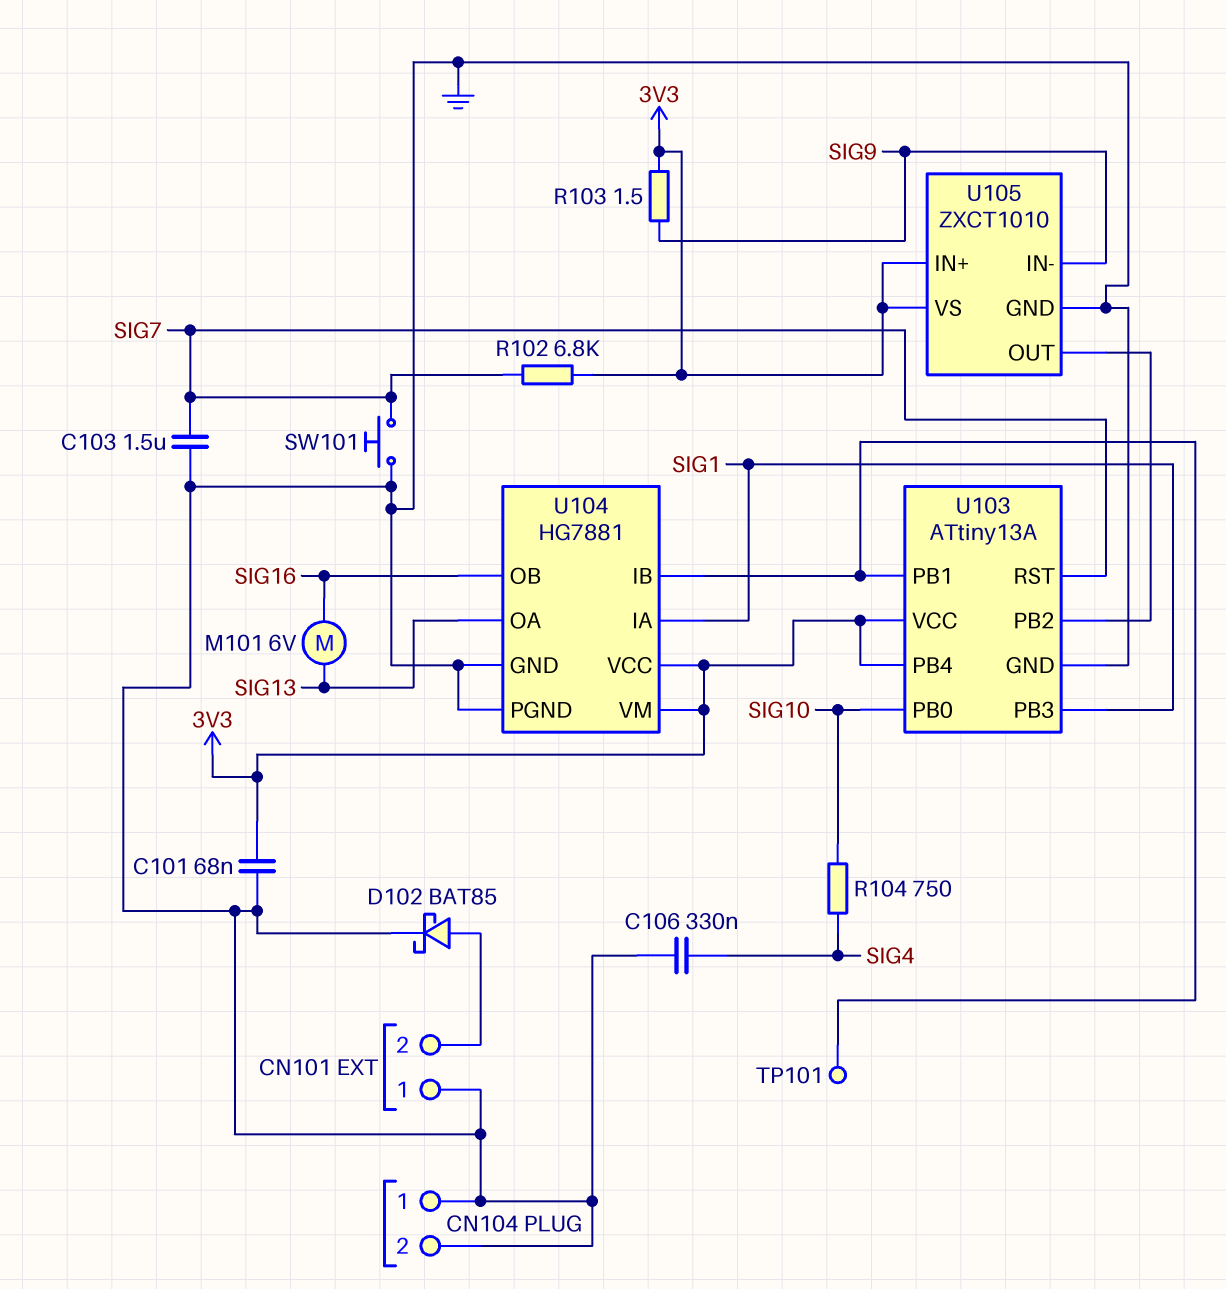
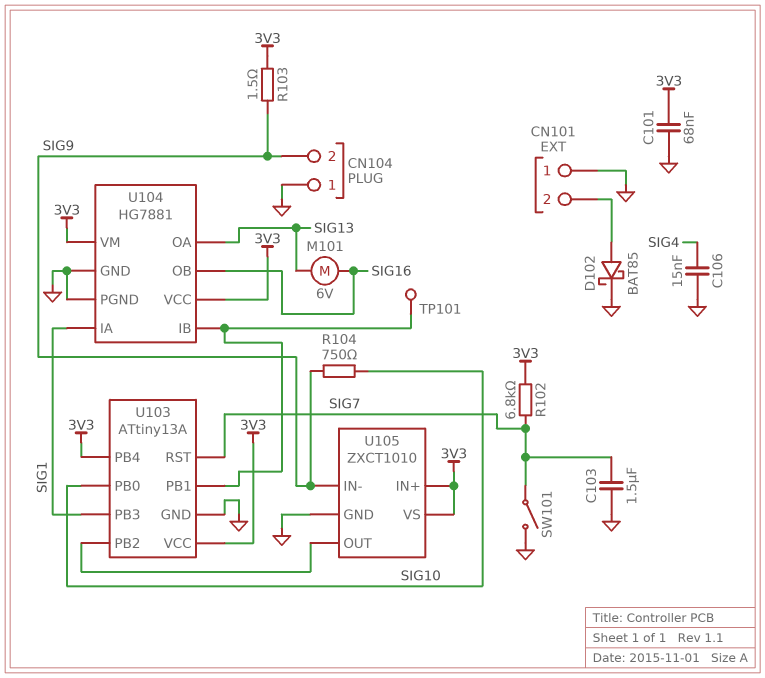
C106: 330nF (GND, SIG4) -> 15nF (GND, SIG4)
CN104 pin 2: GND -> SIG9
R104: 750 (SIG4, SIG10) -> 750 (SIG9, SIG10)
SW101: button (GND, SIG7) -> switch (GND, SIG7)

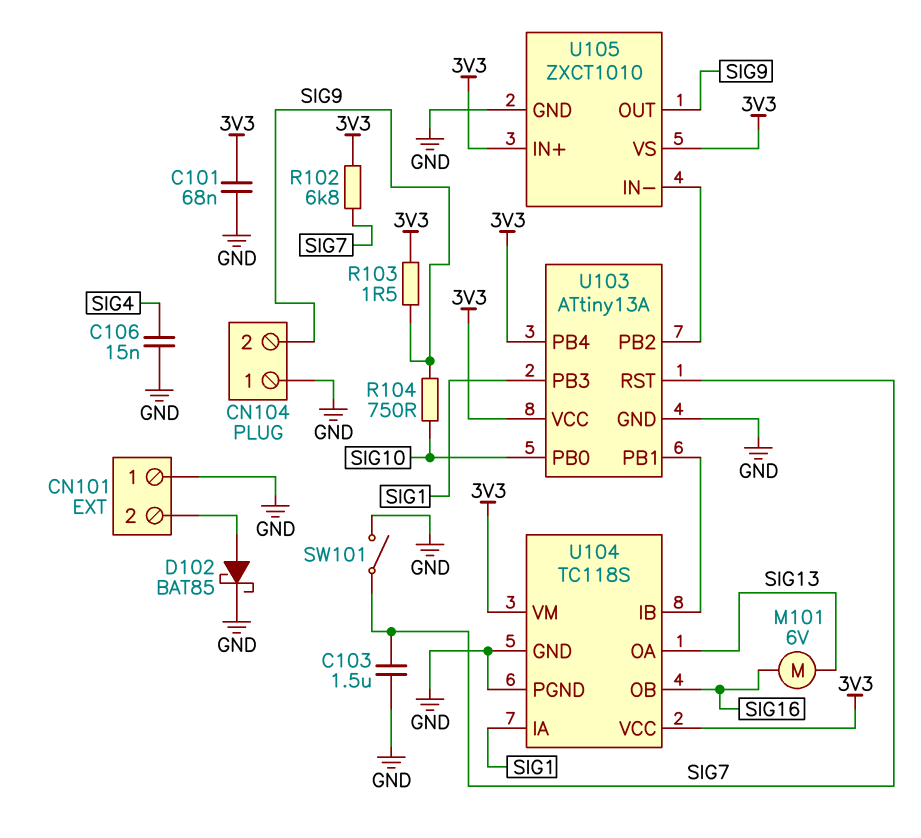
TP101: test point (U103/PB1) -> none
U104: HG7881 -> TC118S
U105 pin IN-: SIG9 -> U103/PB2
U105 pin OUT: U103/PB2 -> SIG9

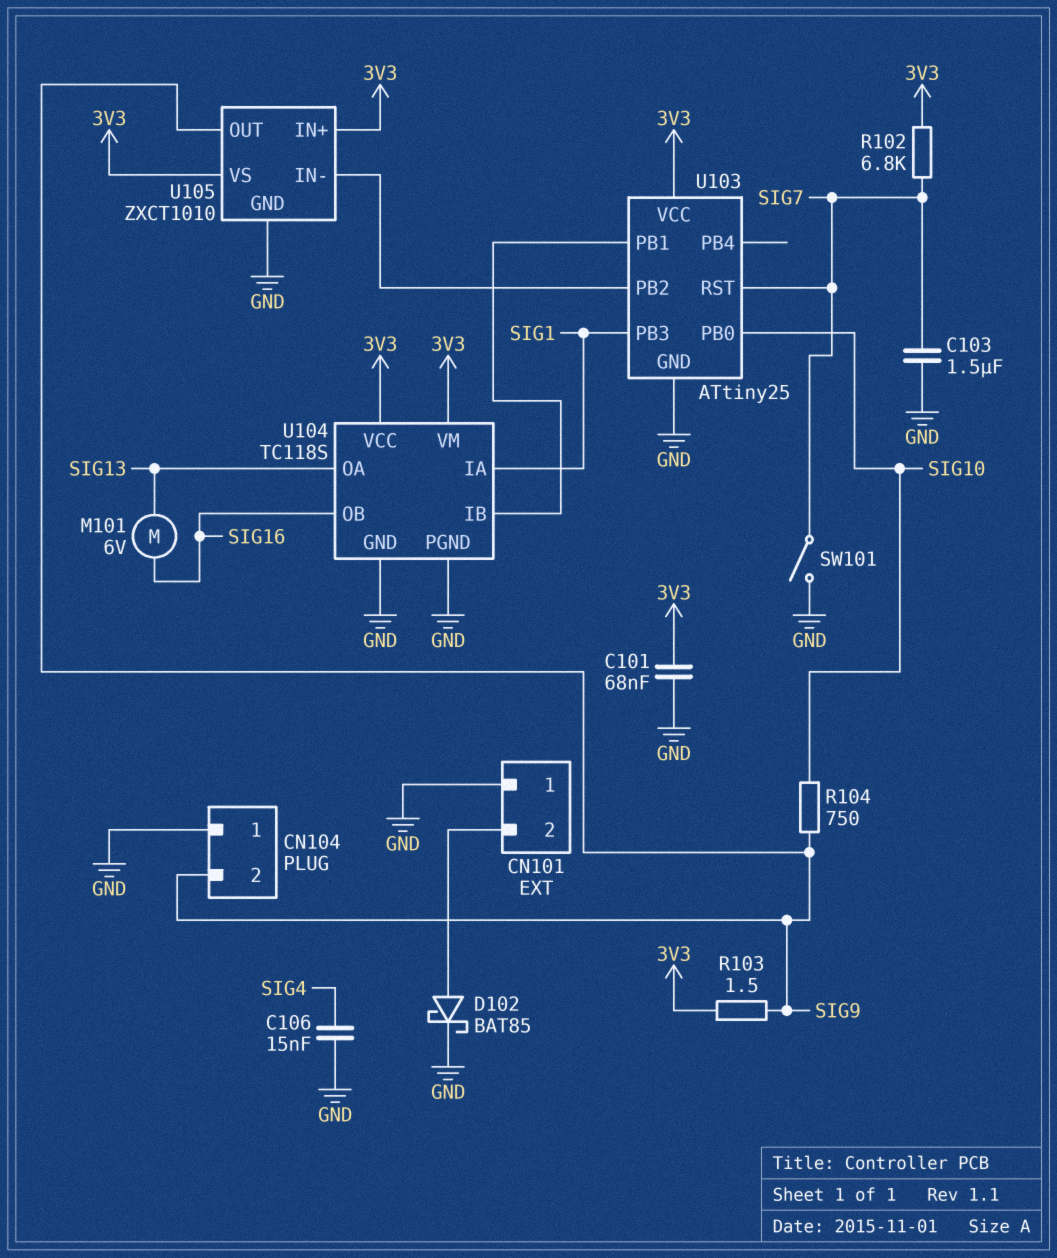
U103: ATtiny13A -> ATtiny25
U103 pin PB4: 3V3 -> none

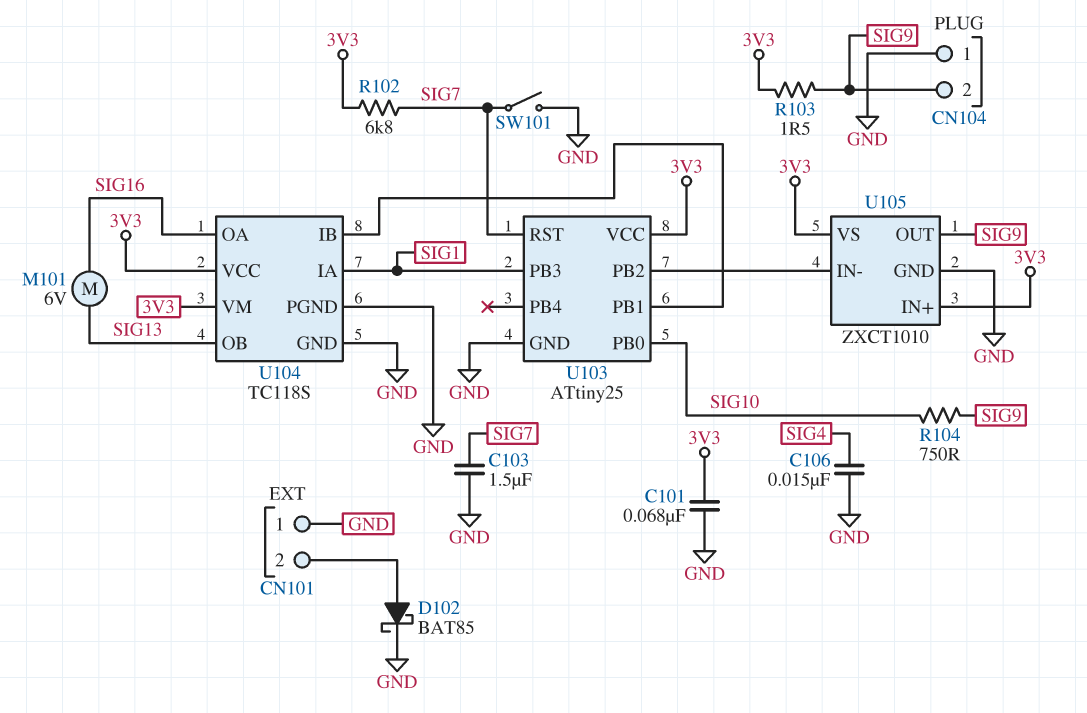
U104 pin OA: SIG13 -> SIG16
U104 pin OB: SIG16 -> SIG13

